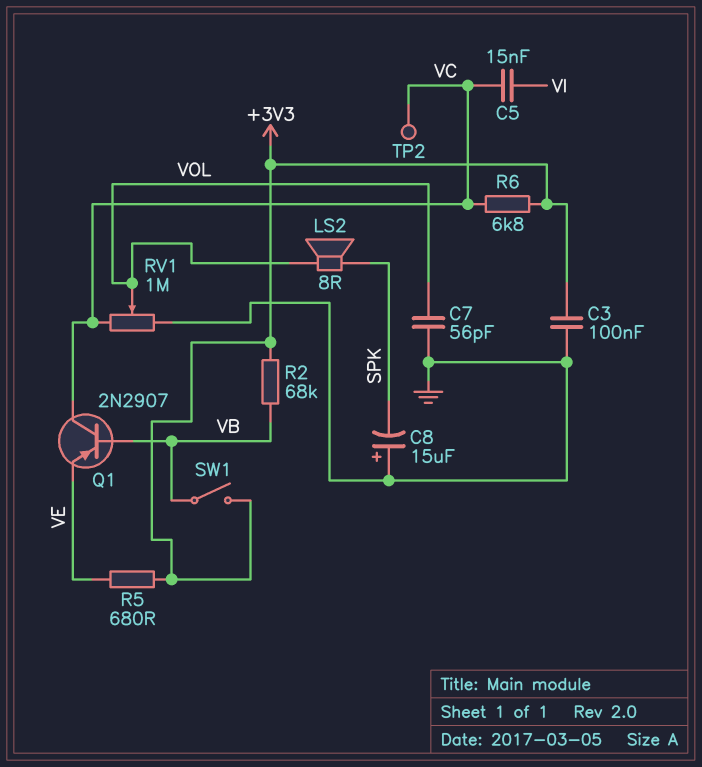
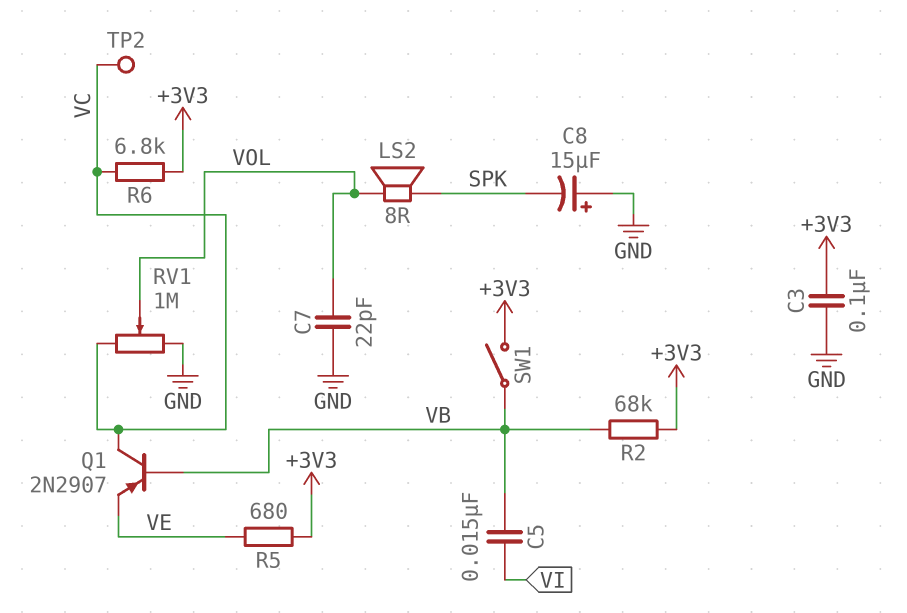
C5: 15nF (VC, VI) -> 15nF (VB, VI)
C7: 56pF (GND, VOL) -> 22pF (GND, VOL)

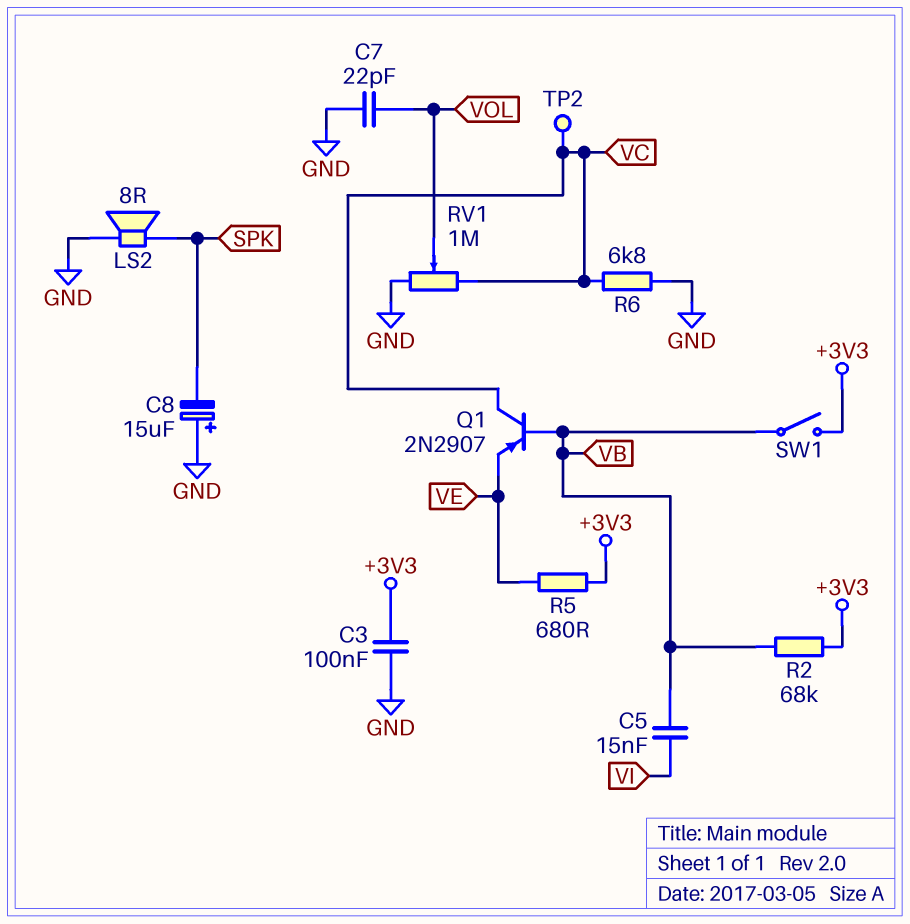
LS2: speaker 8R (SPK, VOL) -> speaker 8R (GND, SPK)
R6: 6.8k (+3V3, VC) -> 6.8k (GND, VC)

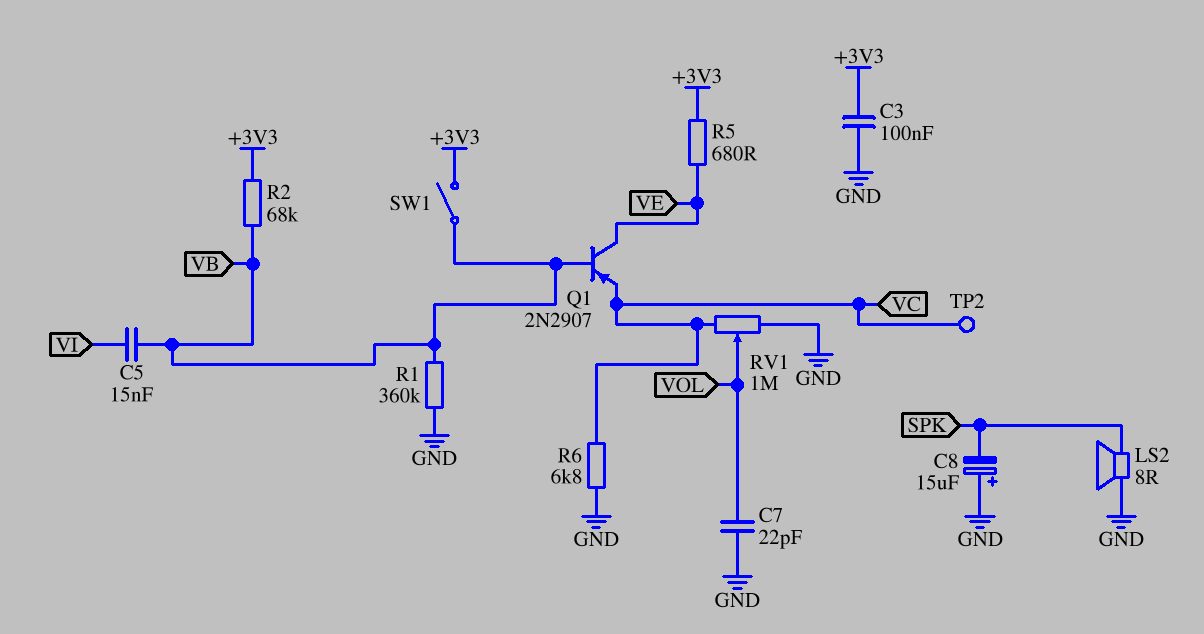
Q1: PNP 2N2907 (B VB, C VC, E VE) -> PNP 2N2907 (B VB, C VE, E VC)
R1: none -> 360k (GND, VB)

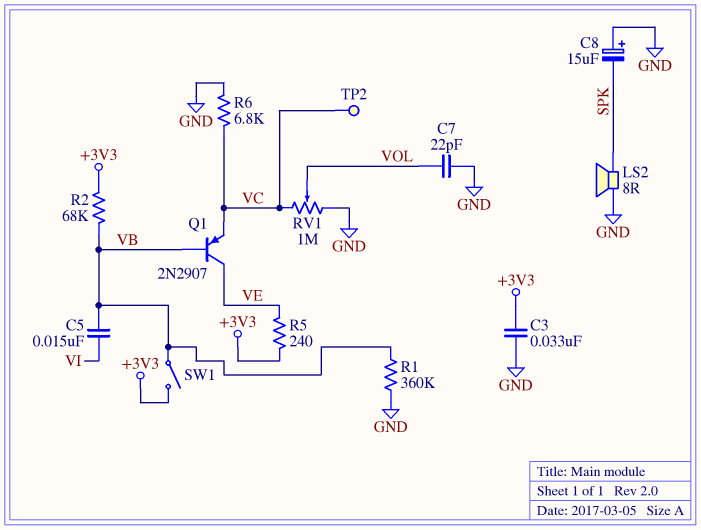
C3: 100nF (+3V3, GND) -> 33nF (+3V3, GND)
R5: 680 (+3V3, VE) -> 240 (+3V3, VE)

